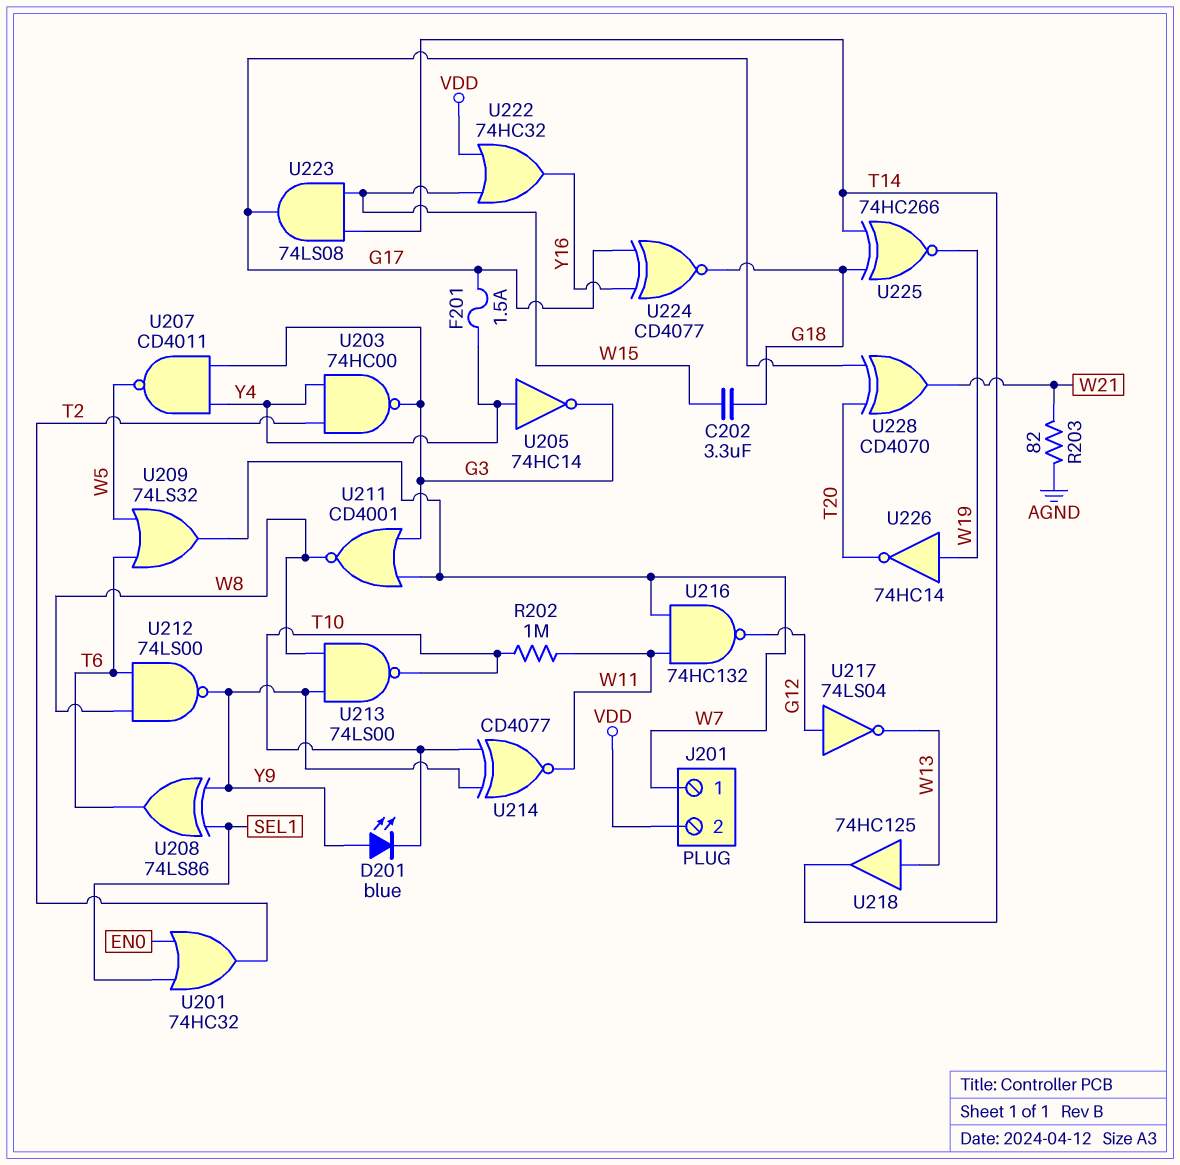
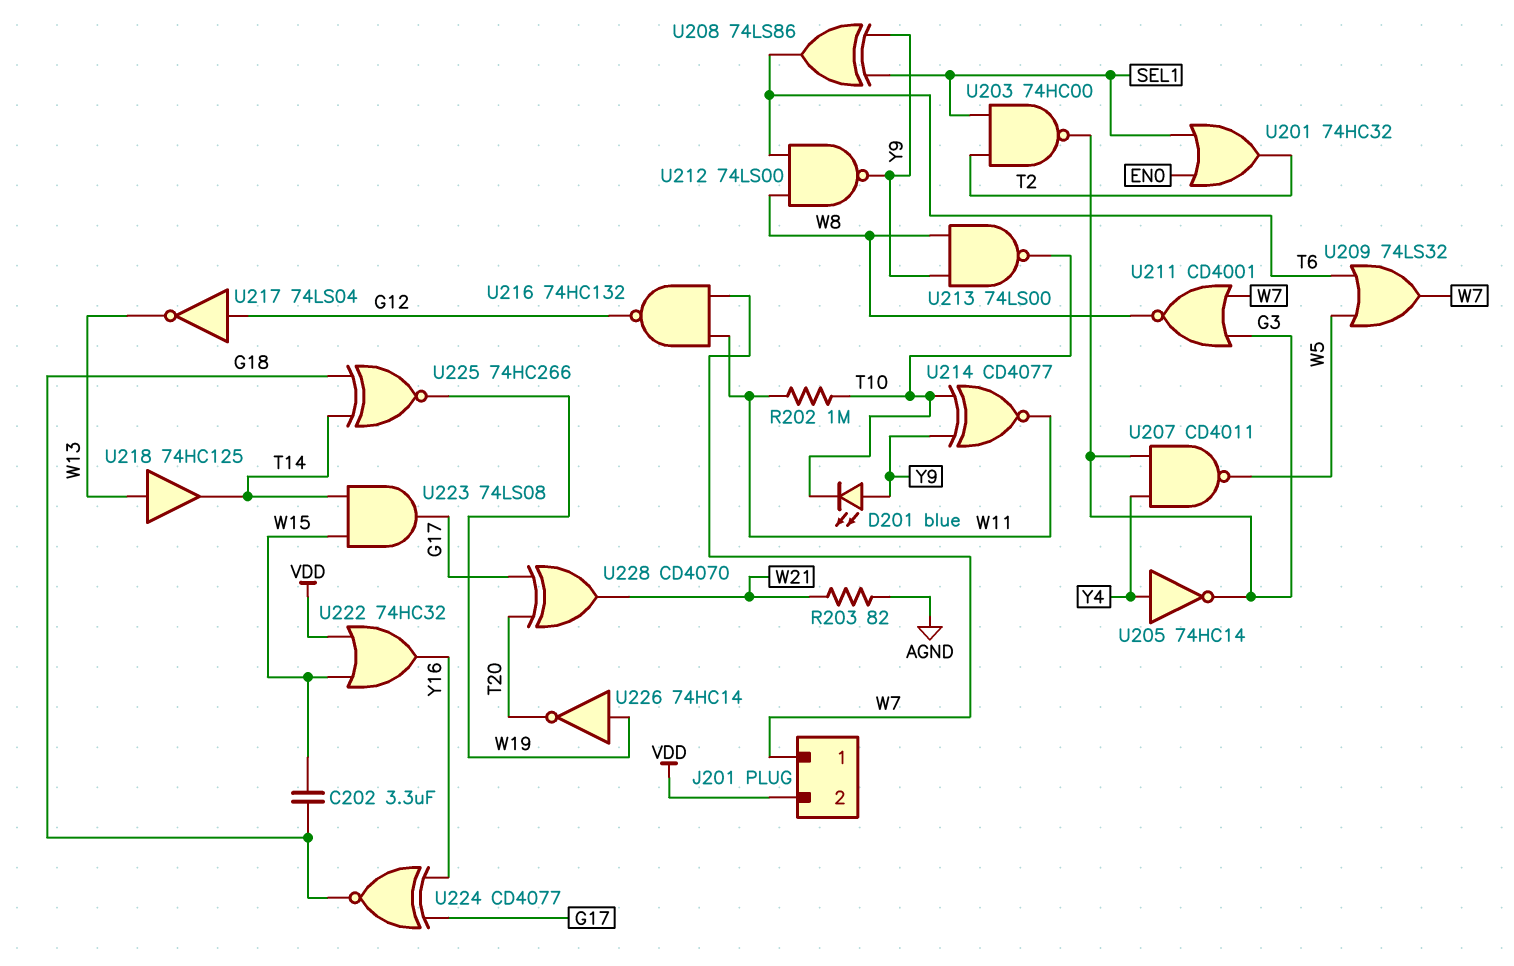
F201: 1.5A (G17, Y4) -> none
U203: NAND 74HC00 (in T2, in Y4, out G3) -> NAND 74HC00 (in SEL1, in T2, out G3)

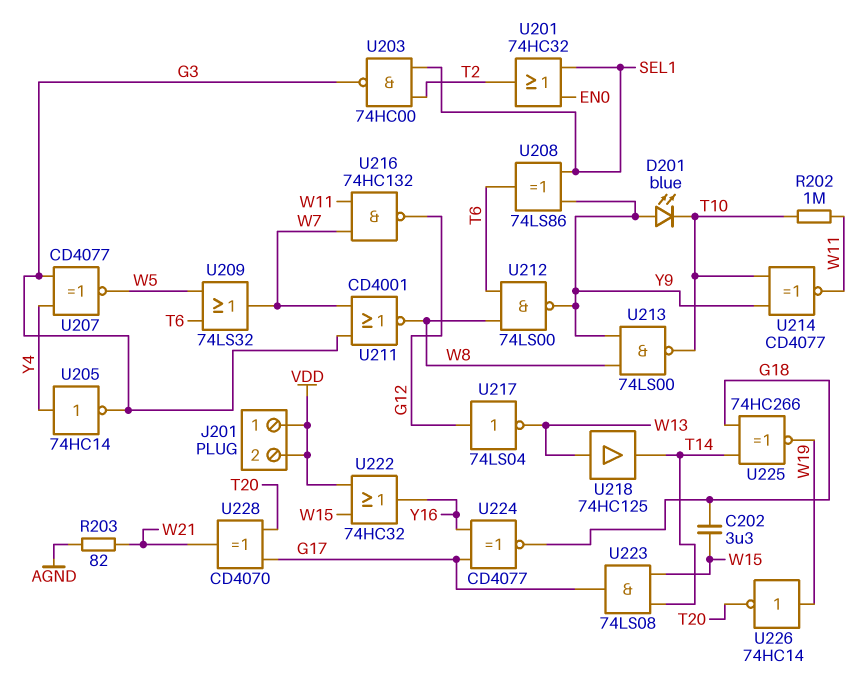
J201 pin 1: W7 -> VDD
U207: NAND CD4011 (in G3, in Y4, out W5) -> XNOR CD4077 (in G3, in Y4, out W5)

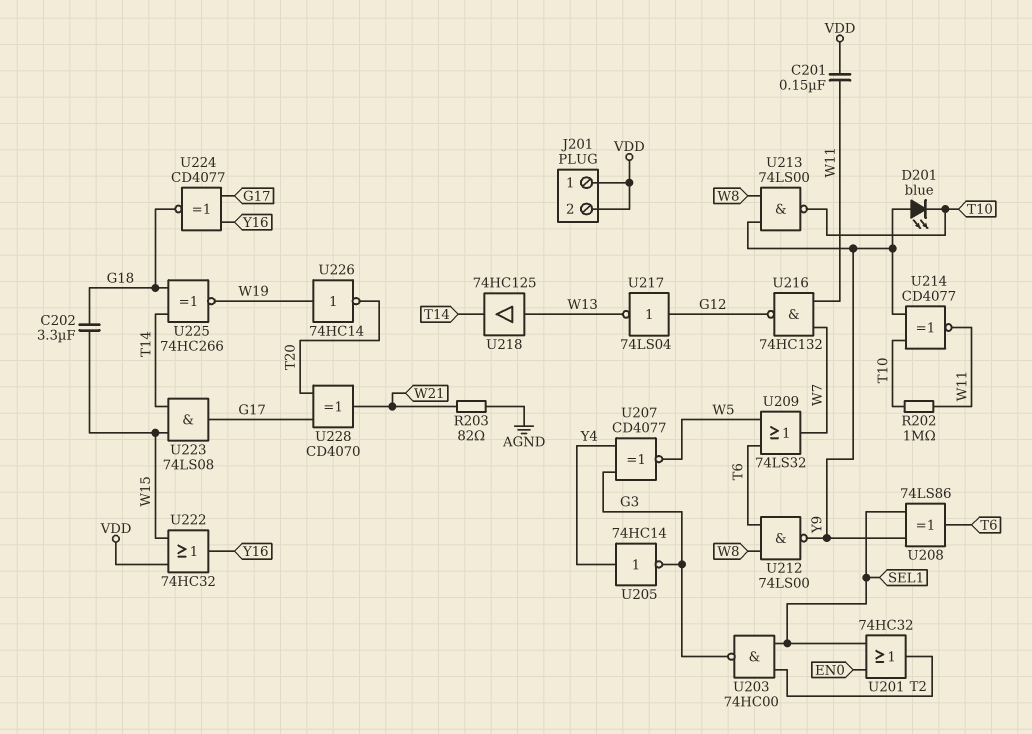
C201: none -> 150nF (VDD, W11)
U211: NOR CD4001 (in G3, in W7, out W8) -> none

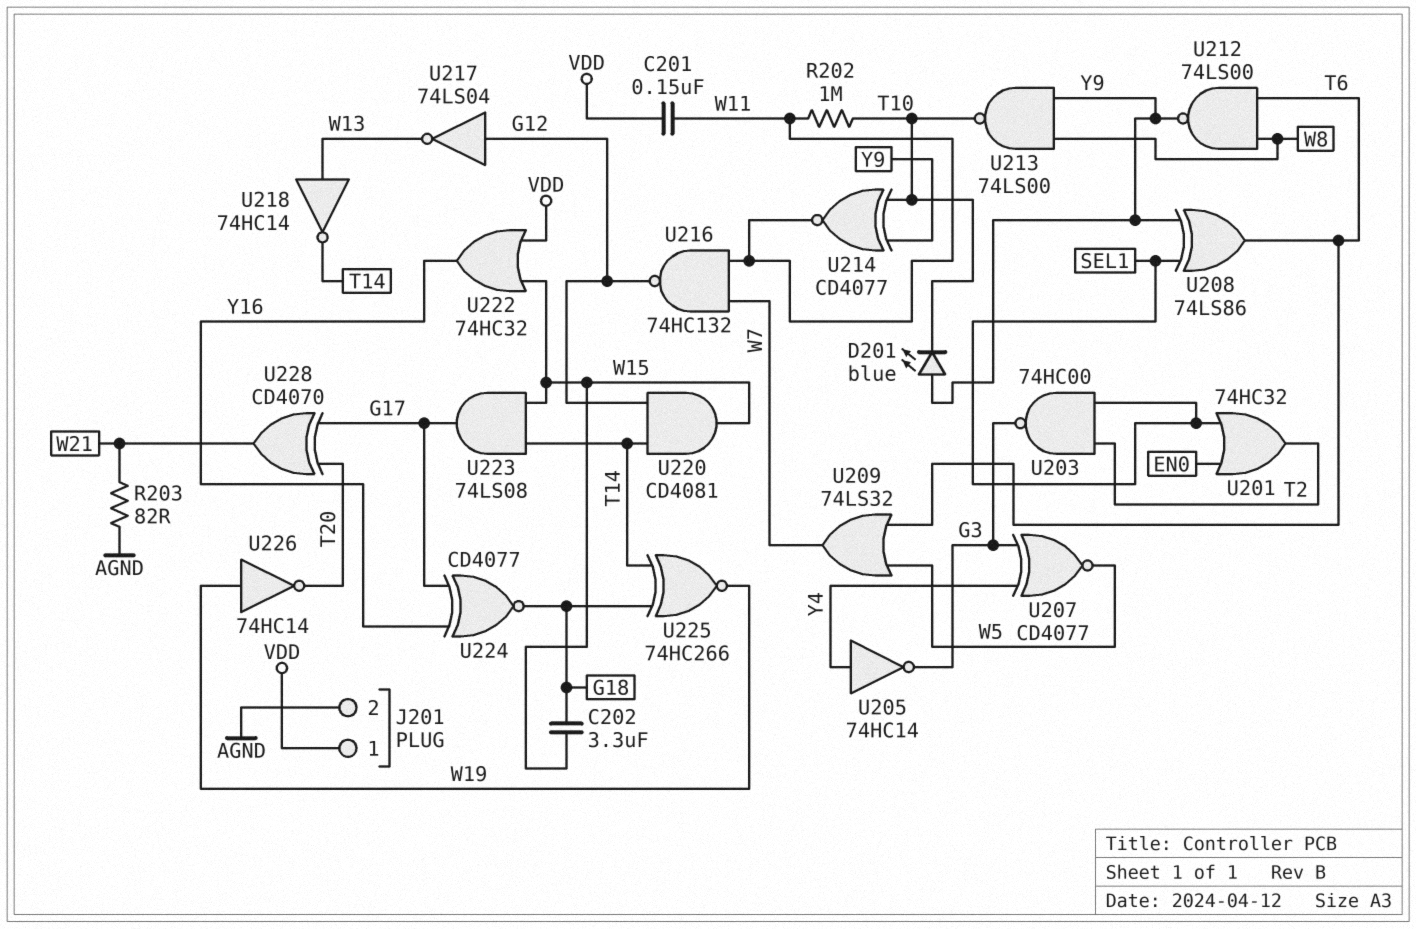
J201 pin 2: VDD -> AGND
U218: buffer 74HC125 (in W13, out T14) -> NOT 74HC14 (in W13, out T14)
U220: none -> AND CD4081 (in G12, in T14, out W15)

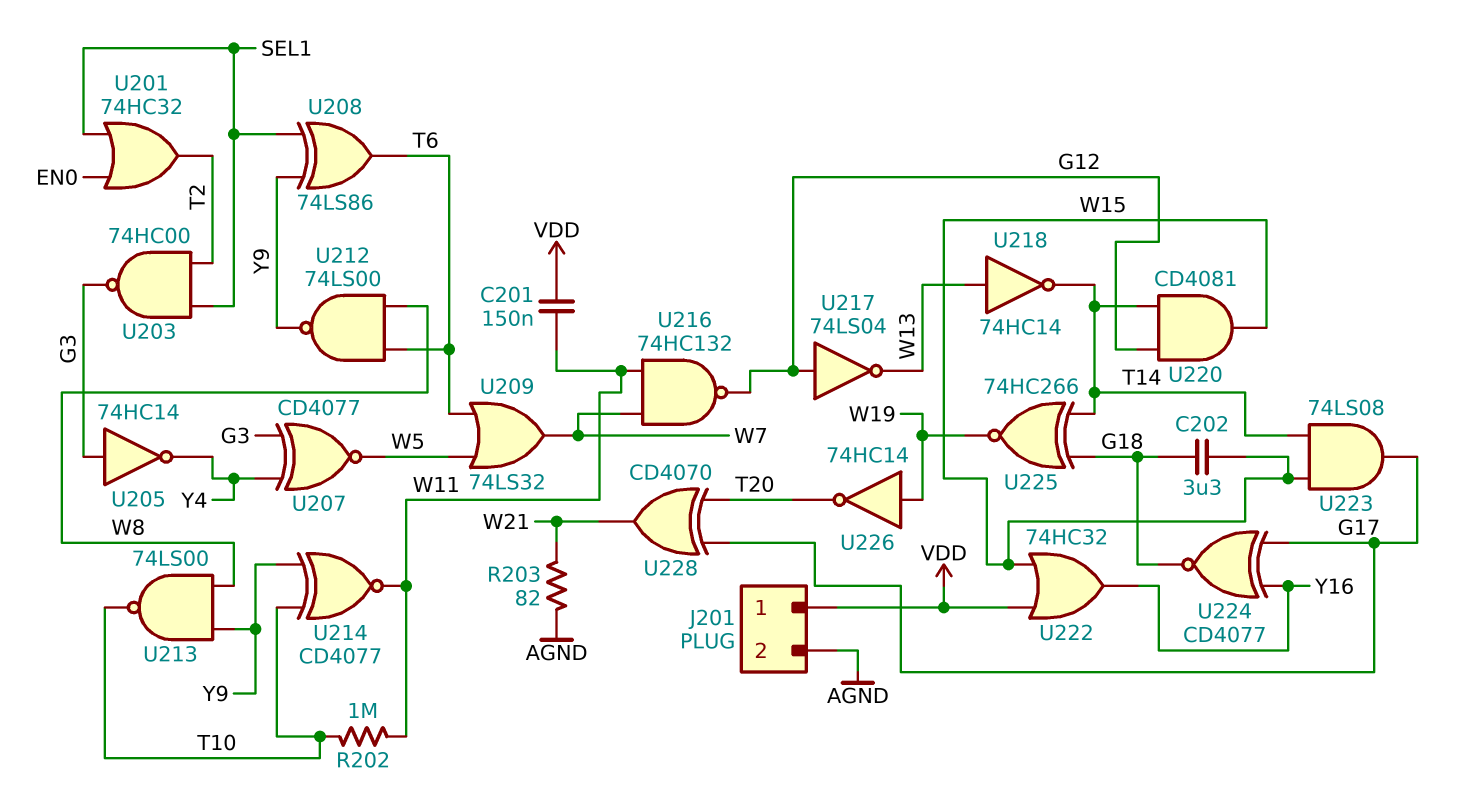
D201: LED blue (A Y9, K T10) -> none
U205: NOT 74HC14 (in Y4, out G3) -> NOT 74HC14 (in G3, out Y4)

